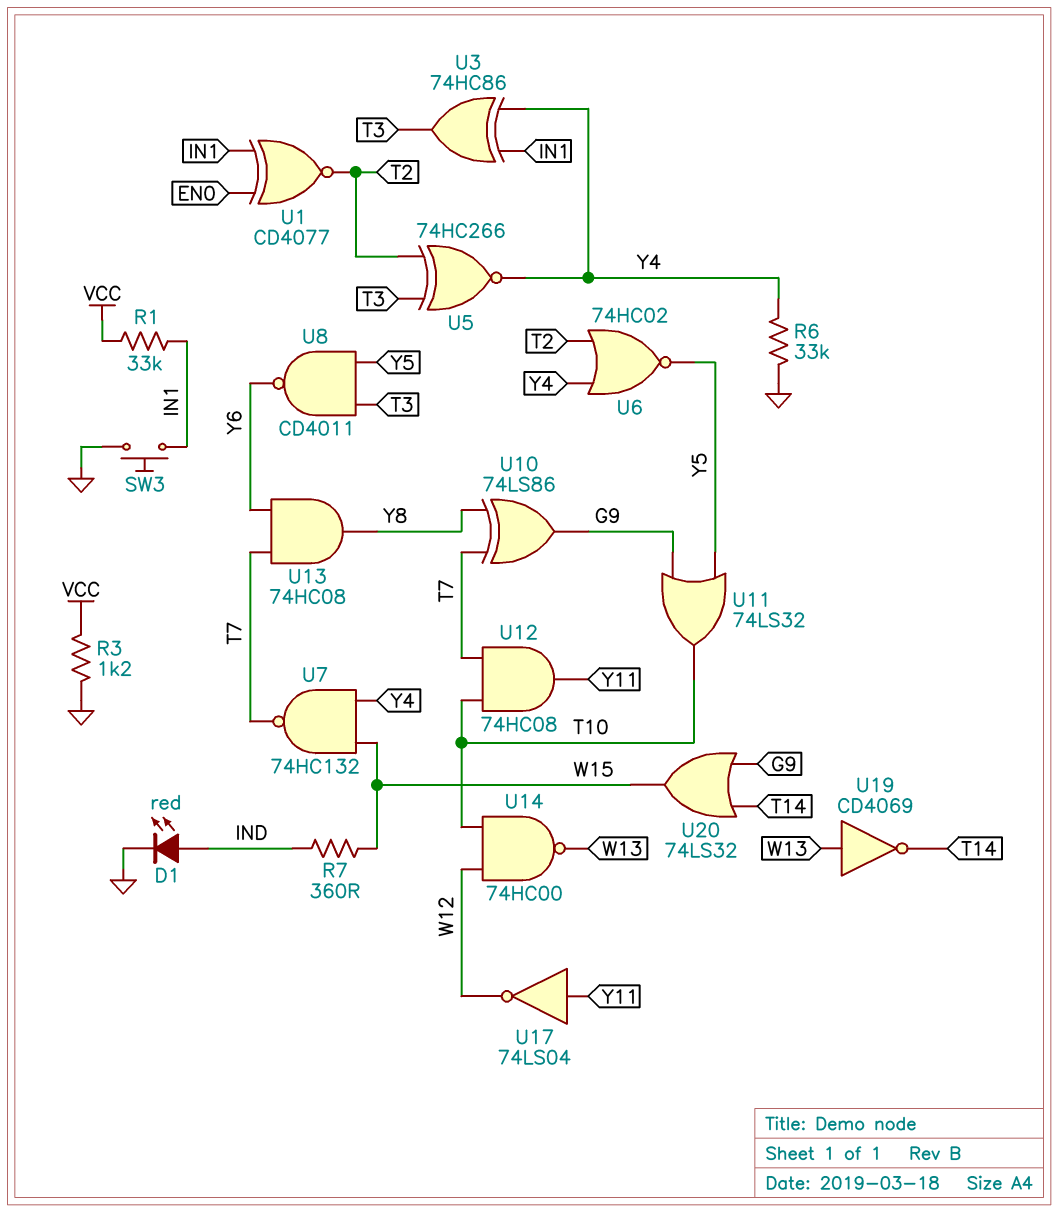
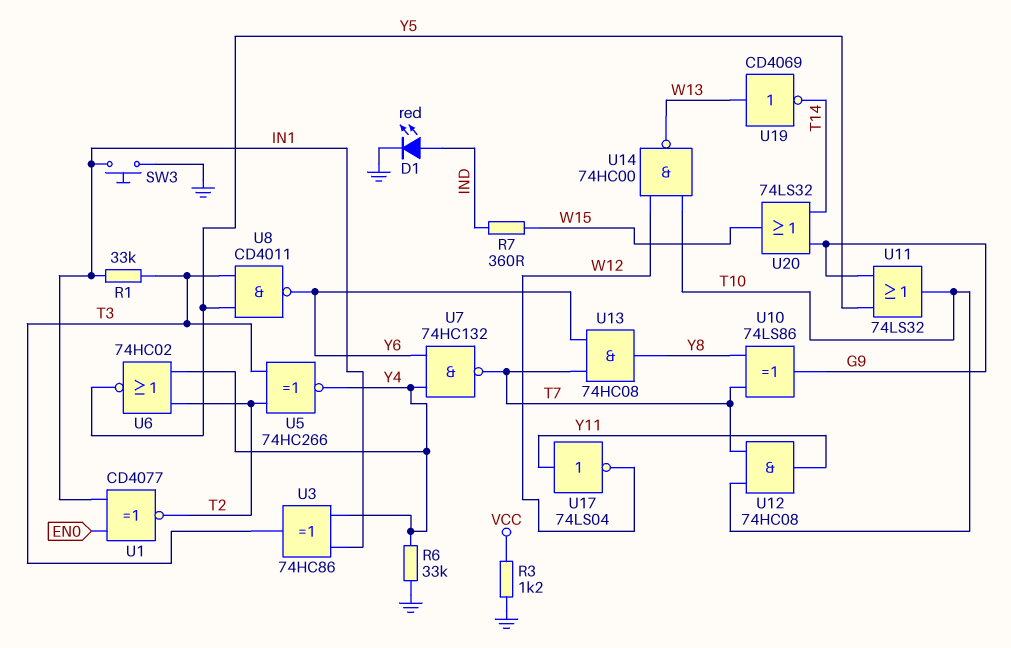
R1: 33k (IN1, VCC) -> 33k (IN1, T3)
U7: NAND 74HC132 (in W15, in Y4, out T7) -> NAND 74HC132 (in Y4, in Y6, out T7)

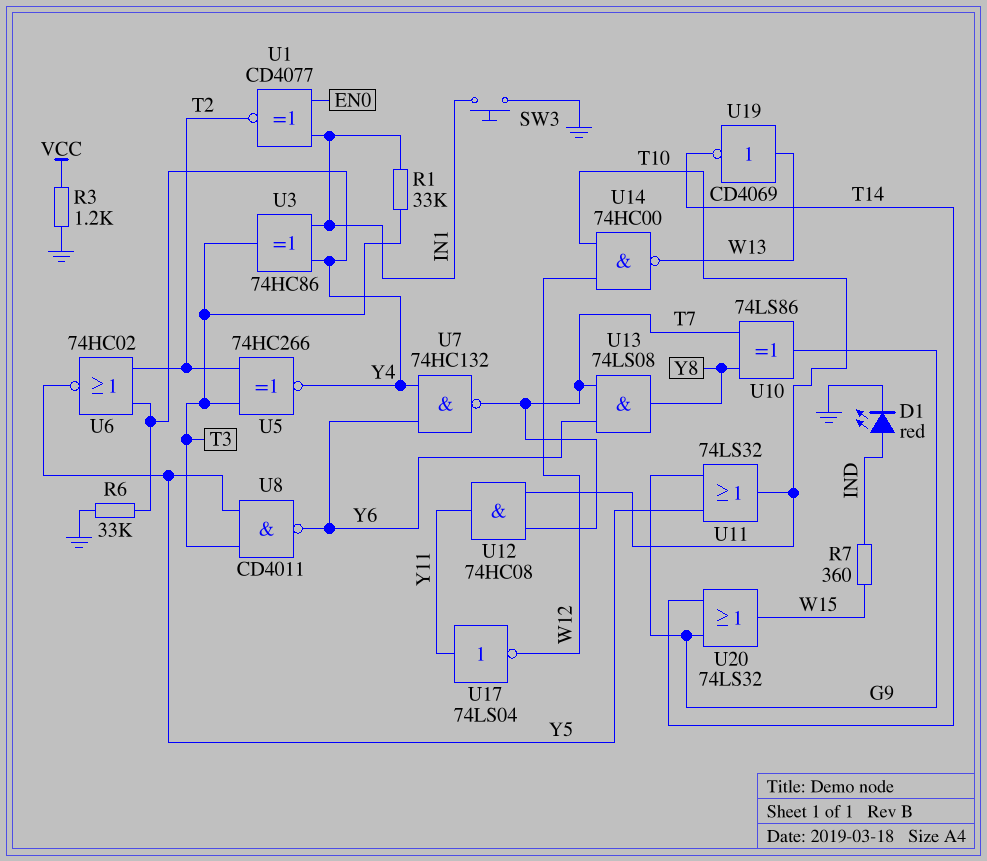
U13: AND 74HC08 (in T7, in Y6, out Y8) -> AND 74LS08 (in T7, in Y6, out Y8)

